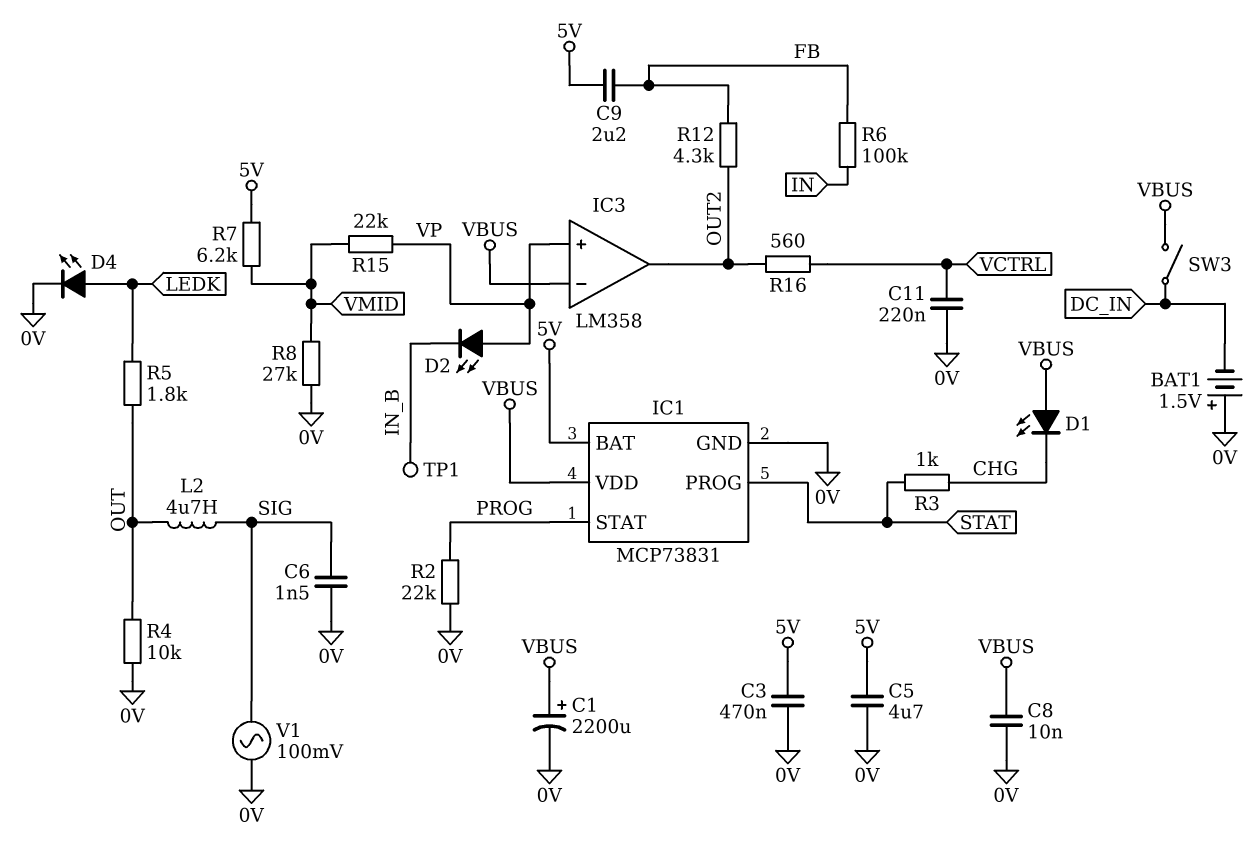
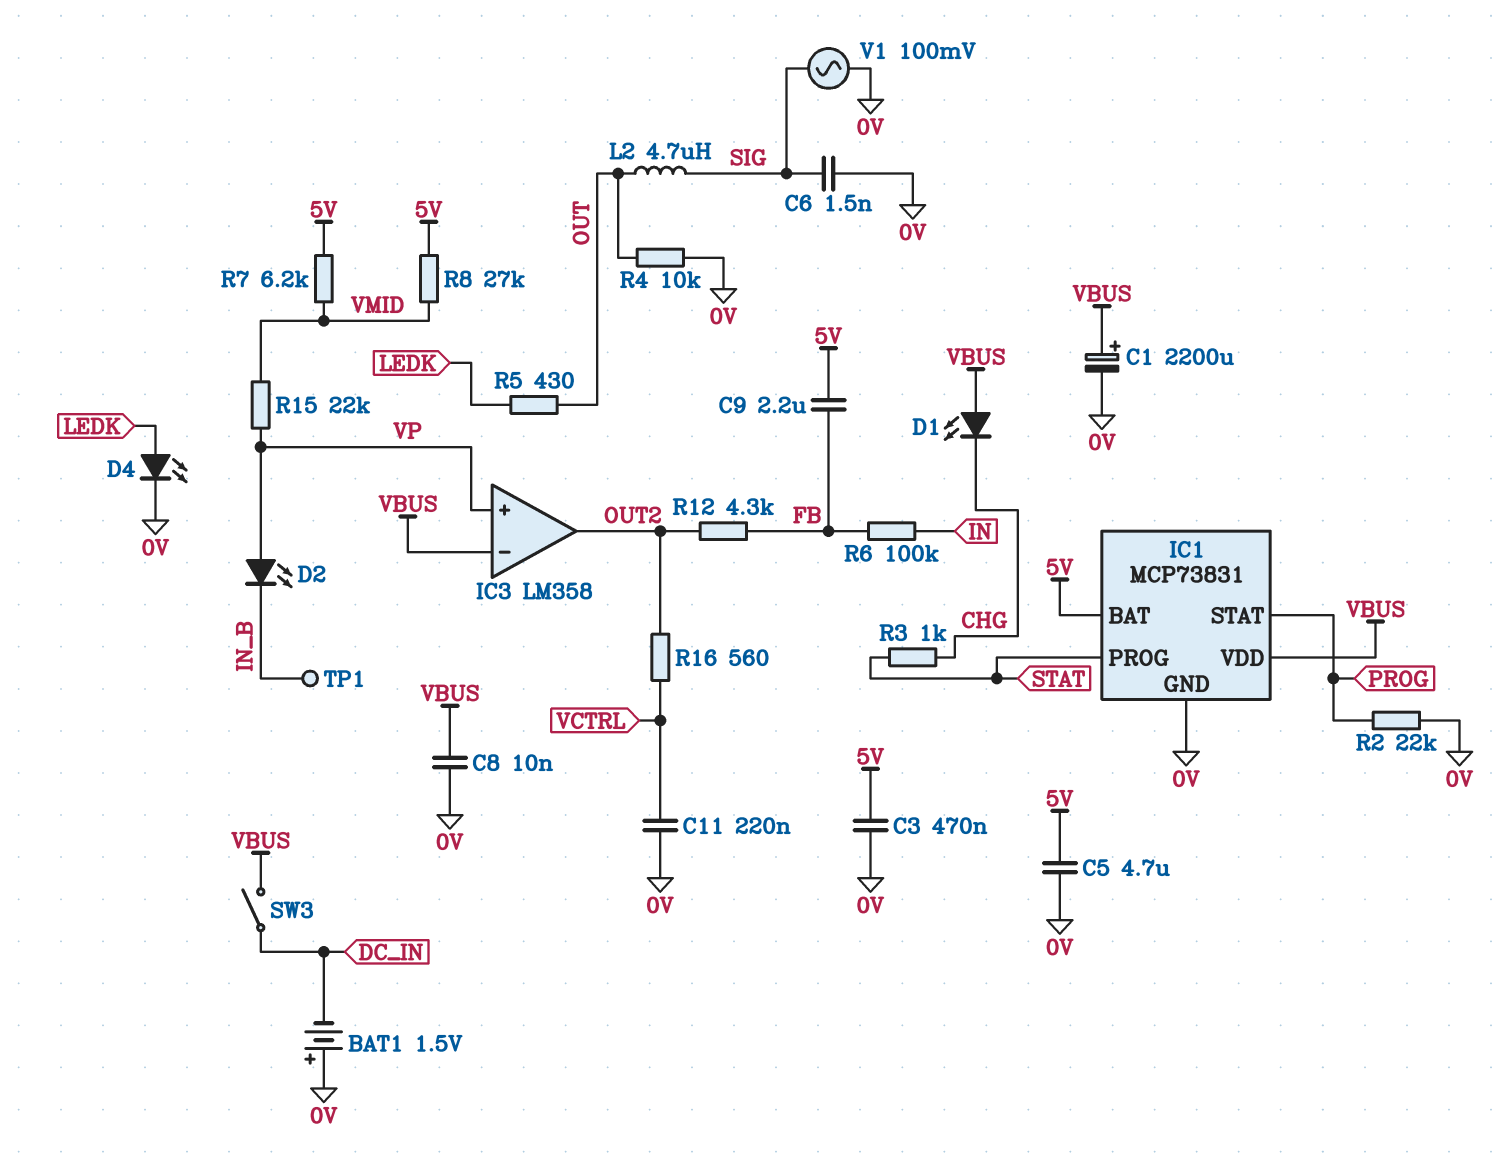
R5: 1.8k (LEDK, OUT) -> 430 (LEDK, OUT)
R8: 27k (0V, VMID) -> 27k (5V, VMID)

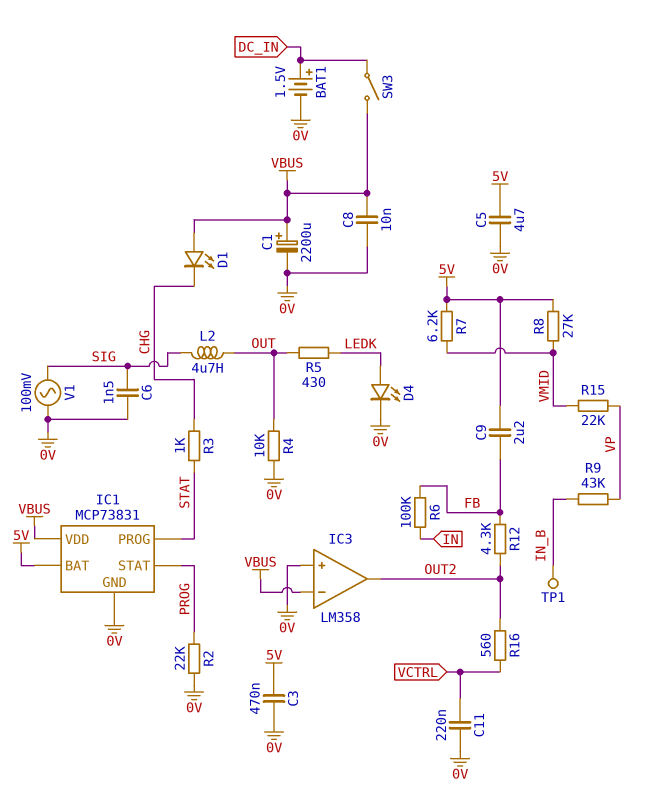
BAT1: 1.5V (plus 0V, minus DC_IN) -> 1.5V (plus DC_IN, minus 0V)
D2: LED (A VP, K IN_B) -> none
IC3 pin in+: VP -> 0V
R9: none -> 43k (IN_B, VP)

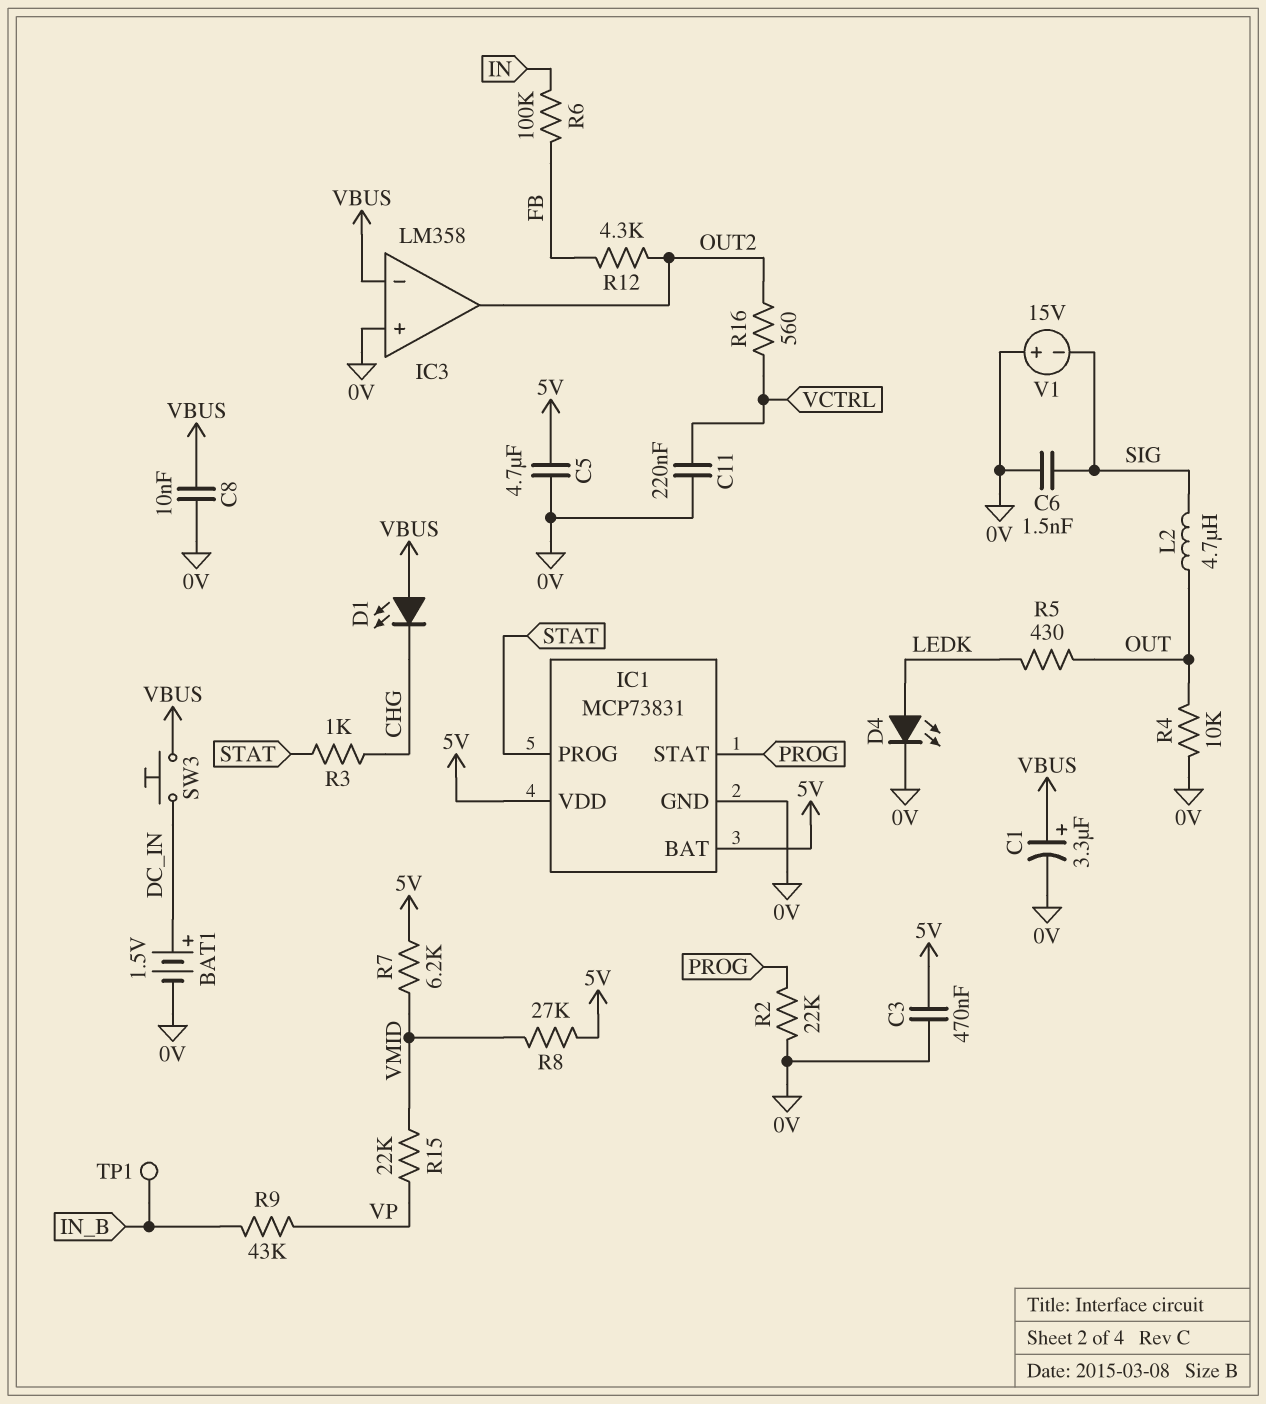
C1: 2200uF (plus VBUS, minus 0V) -> 3.3uF (plus VBUS, minus 0V)
C9: 2.2uF (5V, FB) -> none
IC1 pin VDD: VBUS -> 5V
SW3: switch (DC_IN, VBUS) -> button (DC_IN, VBUS)
V1: AC 100mV (0V, SIG) -> 15V (plus 0V, minus SIG)

